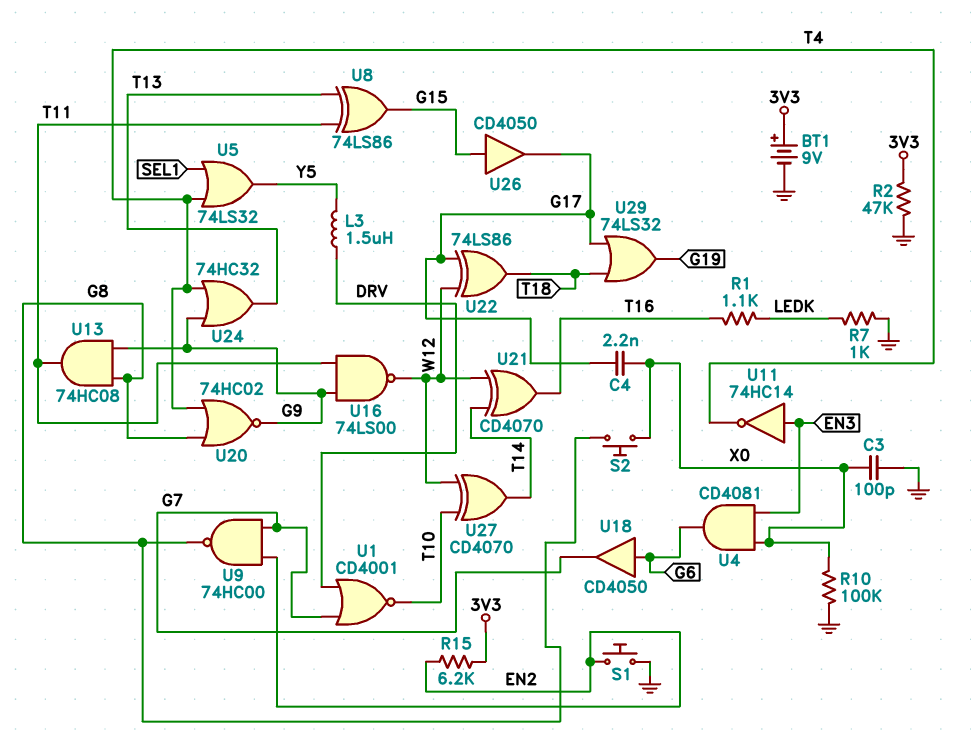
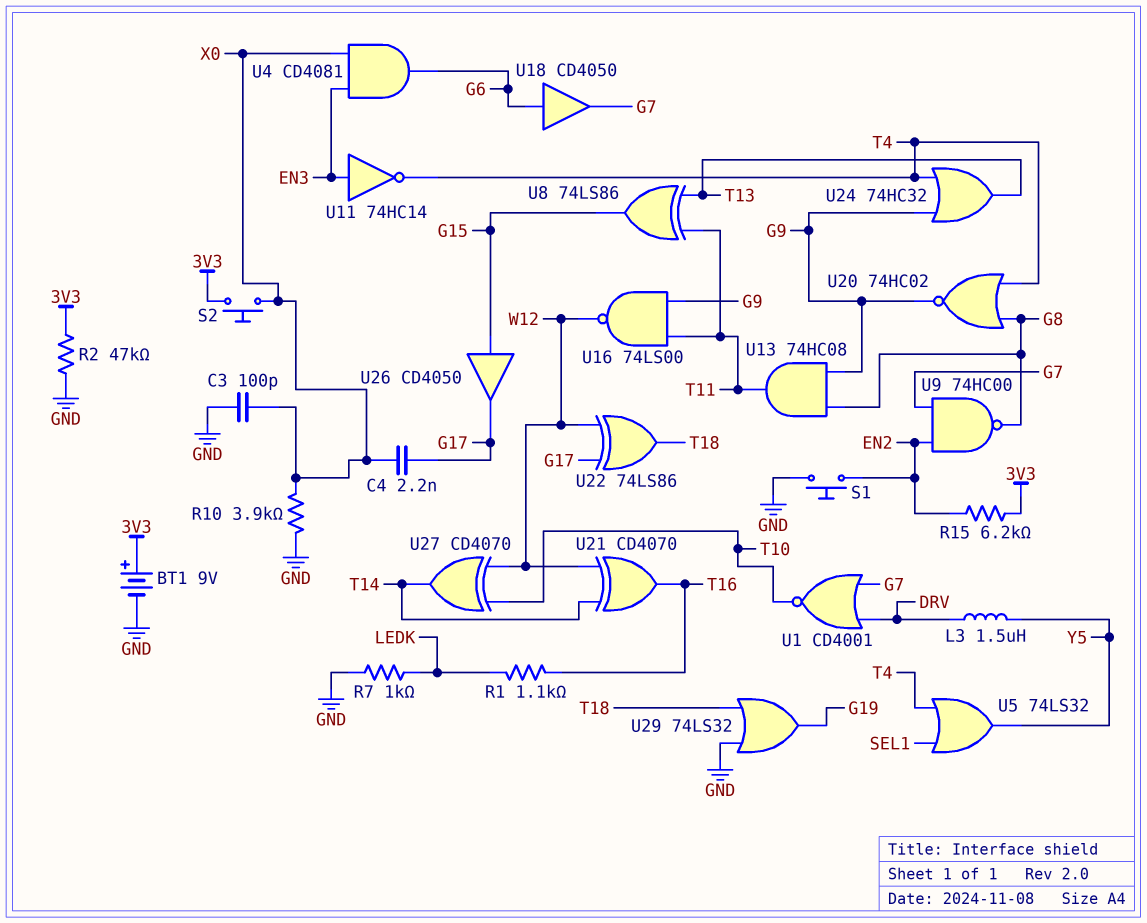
R10: 100k (GND, X0) -> 3.9k (GND, X0)
S2: button (G8, X0) -> button (3V3, X0)
U29: OR 74LS32 (in G17, in T18, out G19) -> OR 74LS32 (in GND, in T18, out G19)

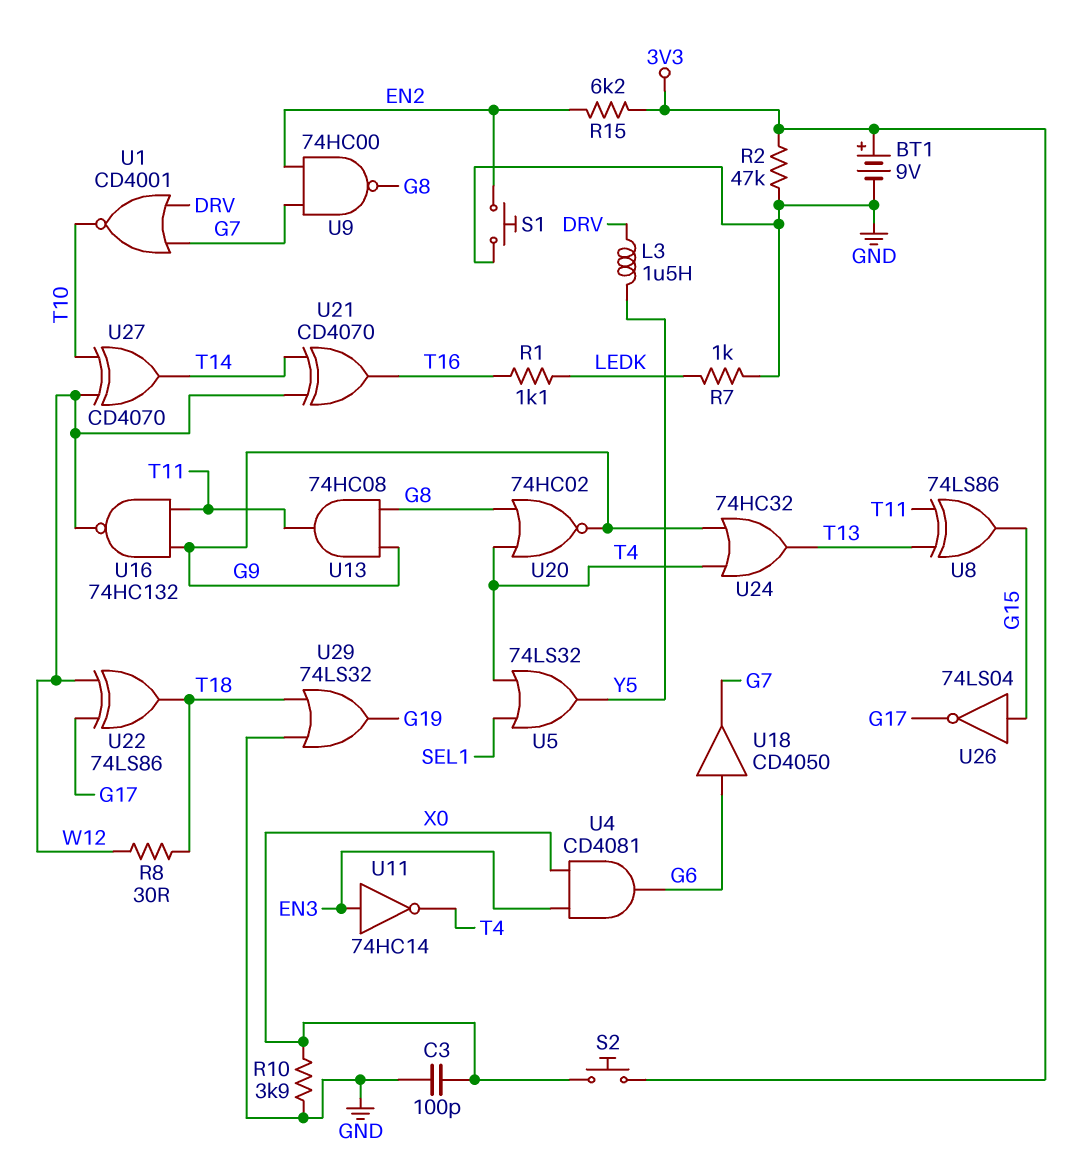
C4: 2.2nF (G17, X0) -> none
R8: none -> 30 (T18, W12)
U16: NAND 74LS00 (in G9, in T11, out W12) -> NAND 74HC132 (in G9, in T11, out W12)
U26: buffer CD4050 (in G15, out G17) -> NOT 74LS04 (in G15, out G17)

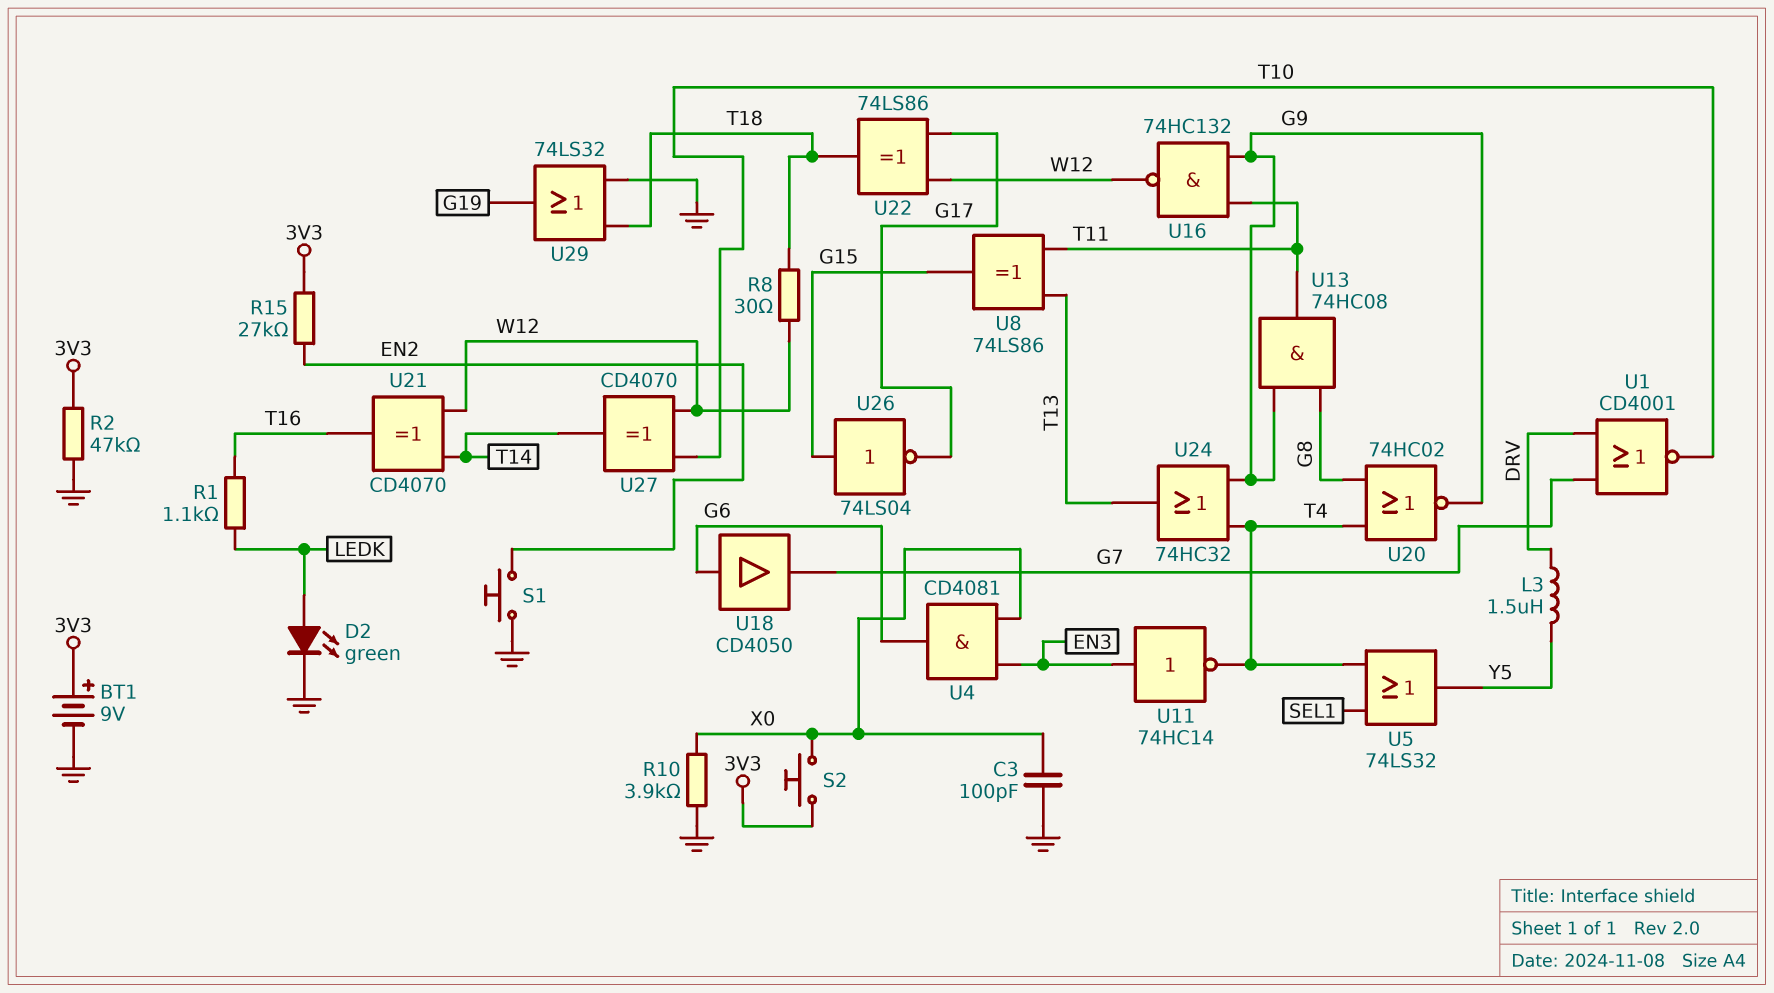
D2: none -> LED green (A LEDK, K GND)
R7: 1k (GND, LEDK) -> none
R15: 6.2k (3V3, EN2) -> 27k (3V3, EN2)
U9: NAND 74HC00 (in EN2, in G7, out G8) -> none

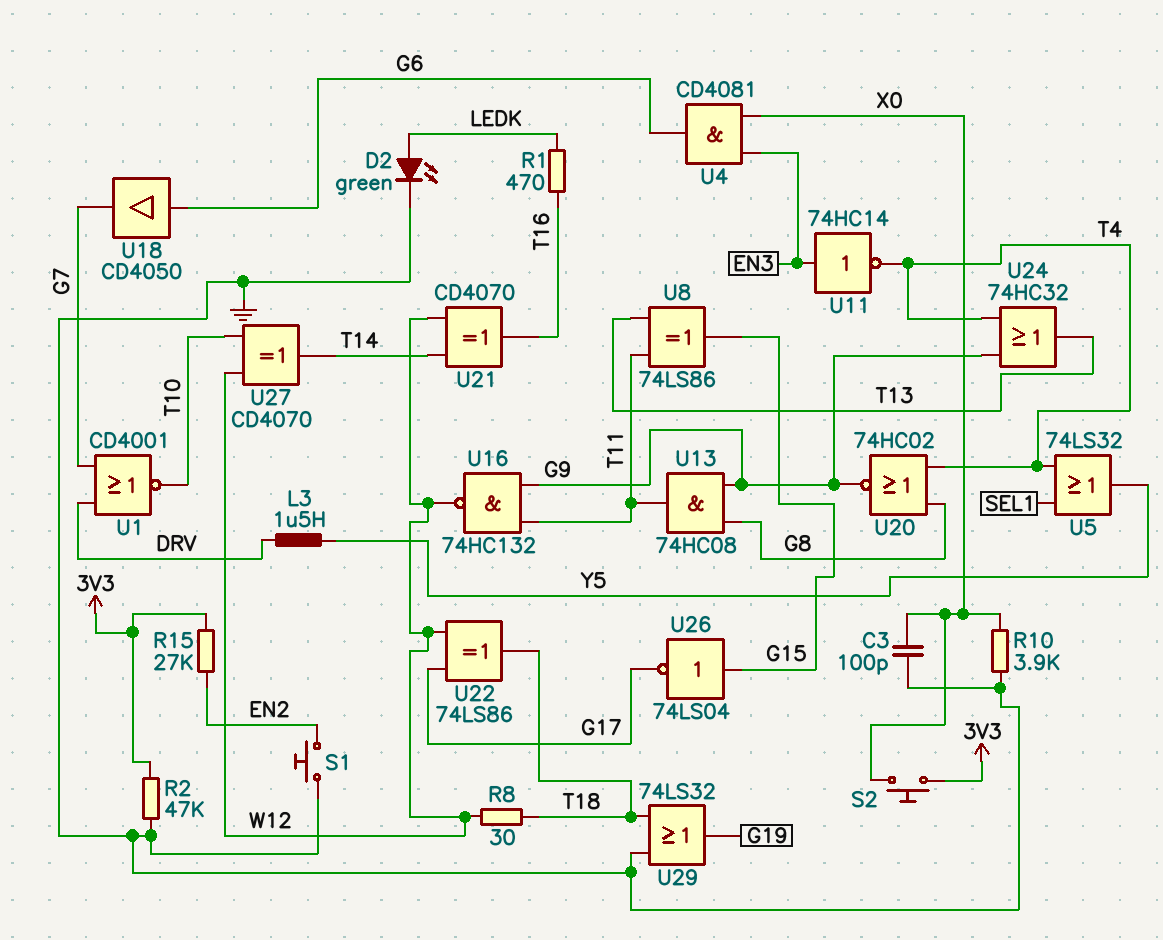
BT1: 9V (plus 3V3, minus GND) -> none
R1: 1.1k (LEDK, T16) -> 470 (LEDK, T16)

